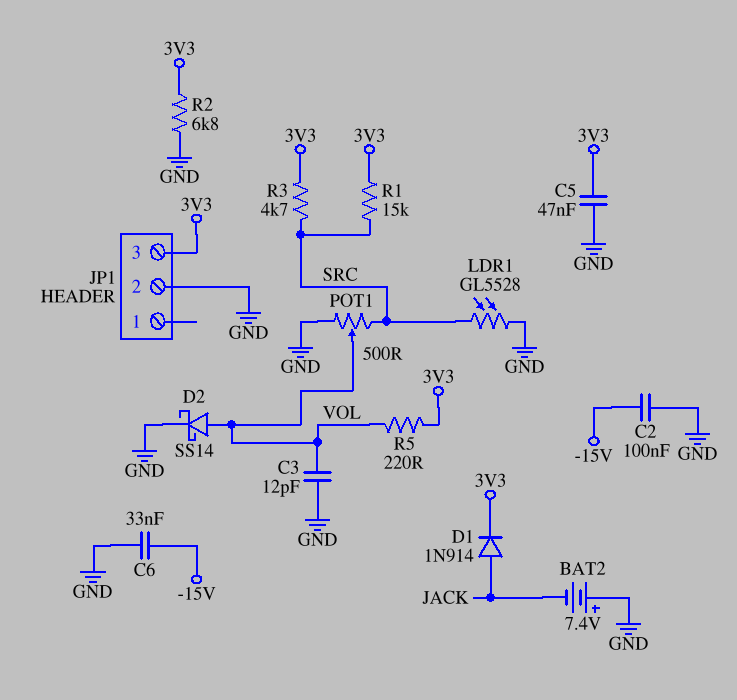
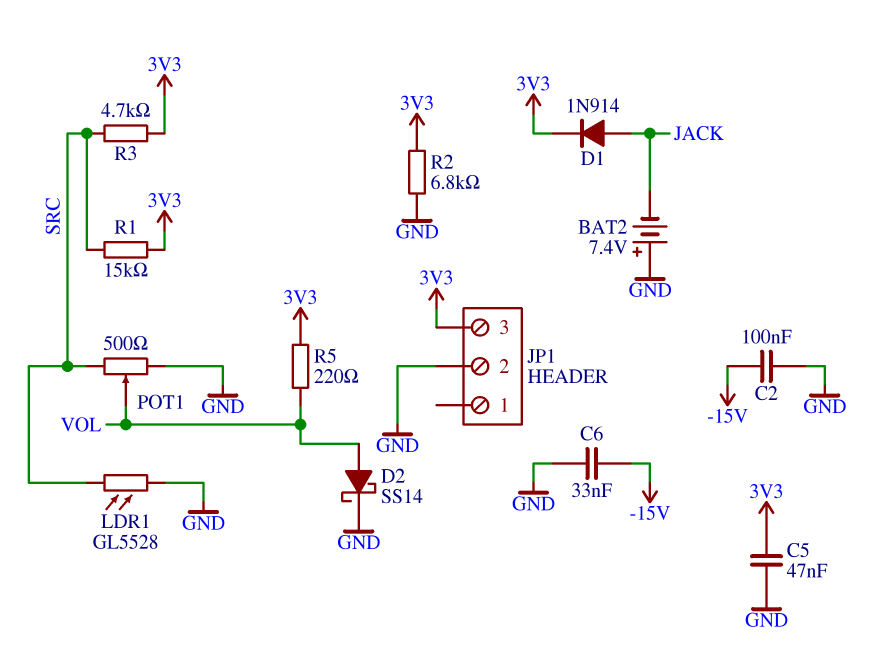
C3: 12pF (GND, VOL) -> none

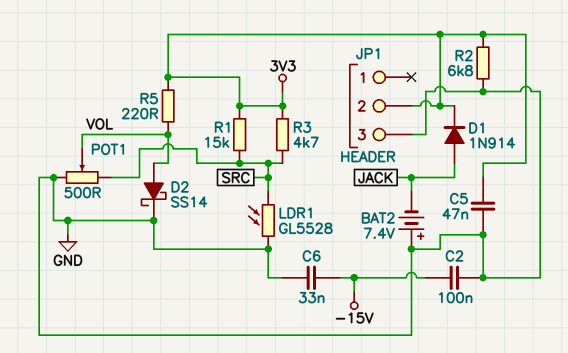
JP1 pin 2: GND -> 3V3
JP1 pin 3: 3V3 -> GND

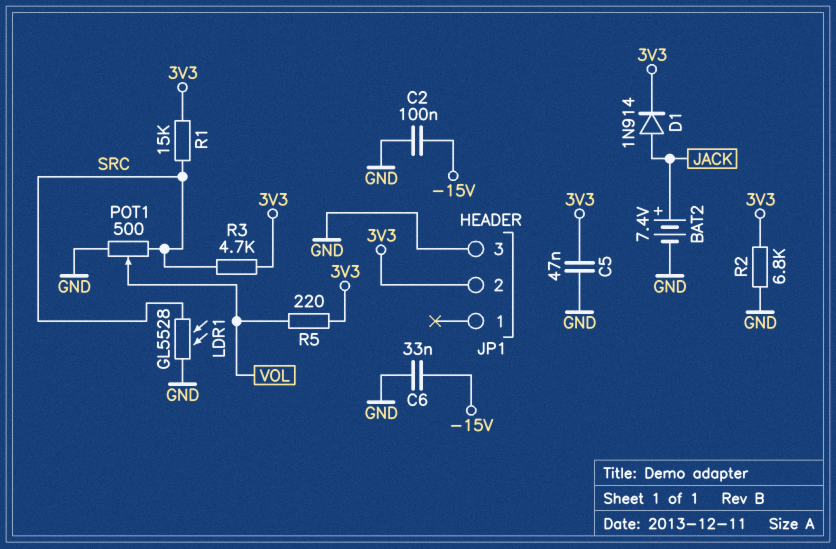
BAT2: 7.4V (plus GND, minus JACK) -> 7.4V (plus JACK, minus GND)
D2: schottky SS14 (A VOL, K GND) -> none

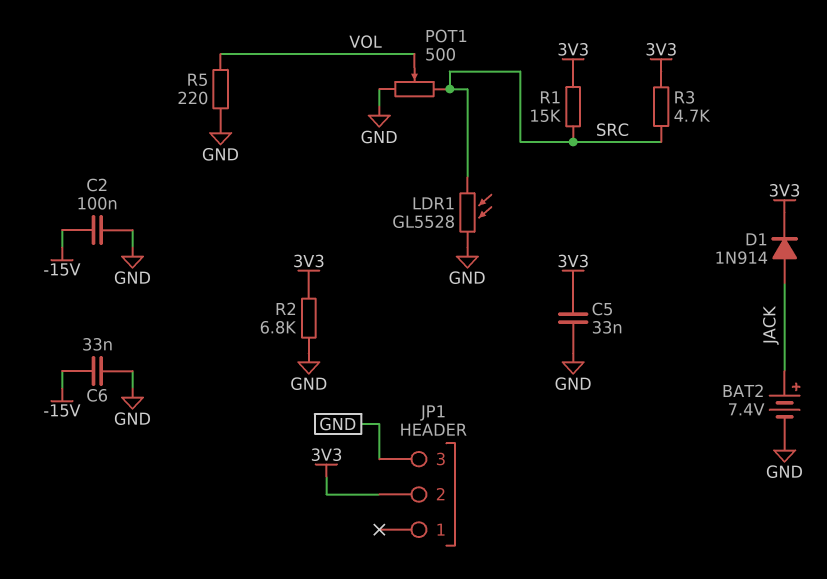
C5: 47nF (3V3, GND) -> 33nF (3V3, GND)
R5: 220 (3V3, VOL) -> 220 (GND, VOL)

